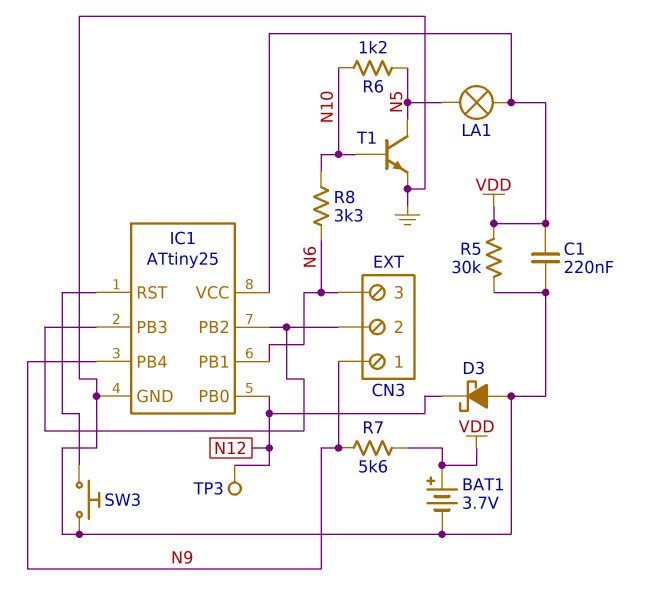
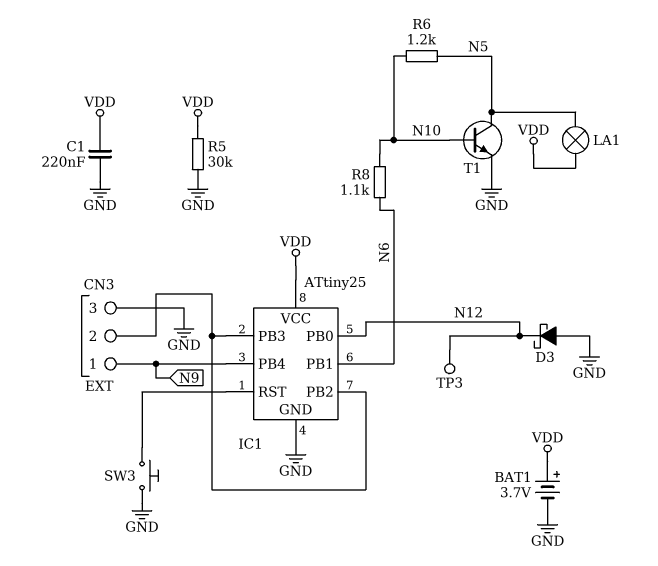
CN3 pin 3: N6 -> GND
R7: 5.6k (N9, VDD) -> none
R8: 3.3k (N6, N10) -> 1.1k (N6, N10)

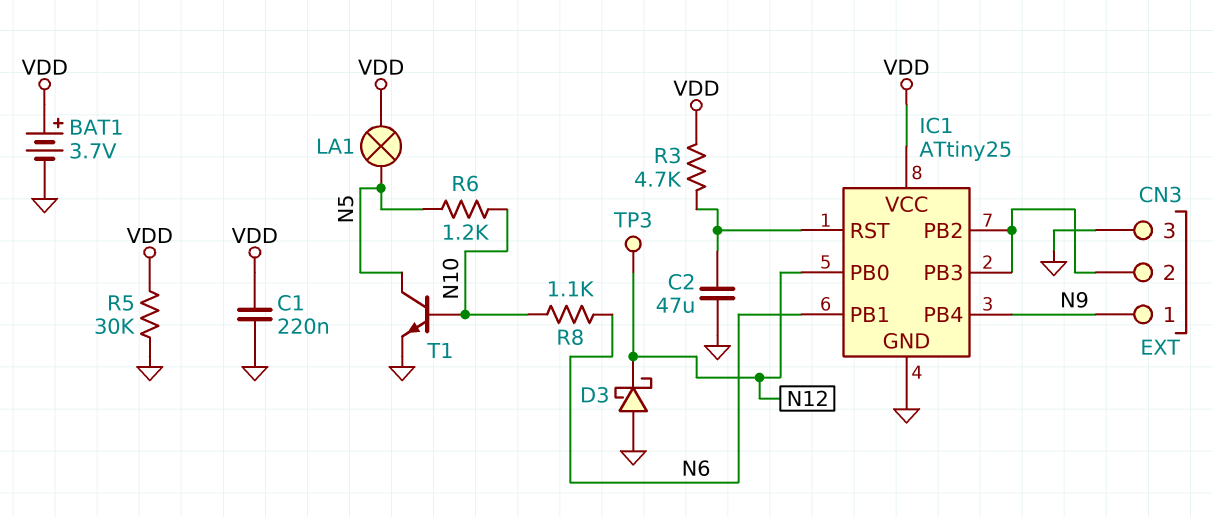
C2: none -> 47uF (GND, IC1/RST)
R3: none -> 4.7k (IC1/RST, VDD)
SW3: button (GND, IC1/RST) -> none

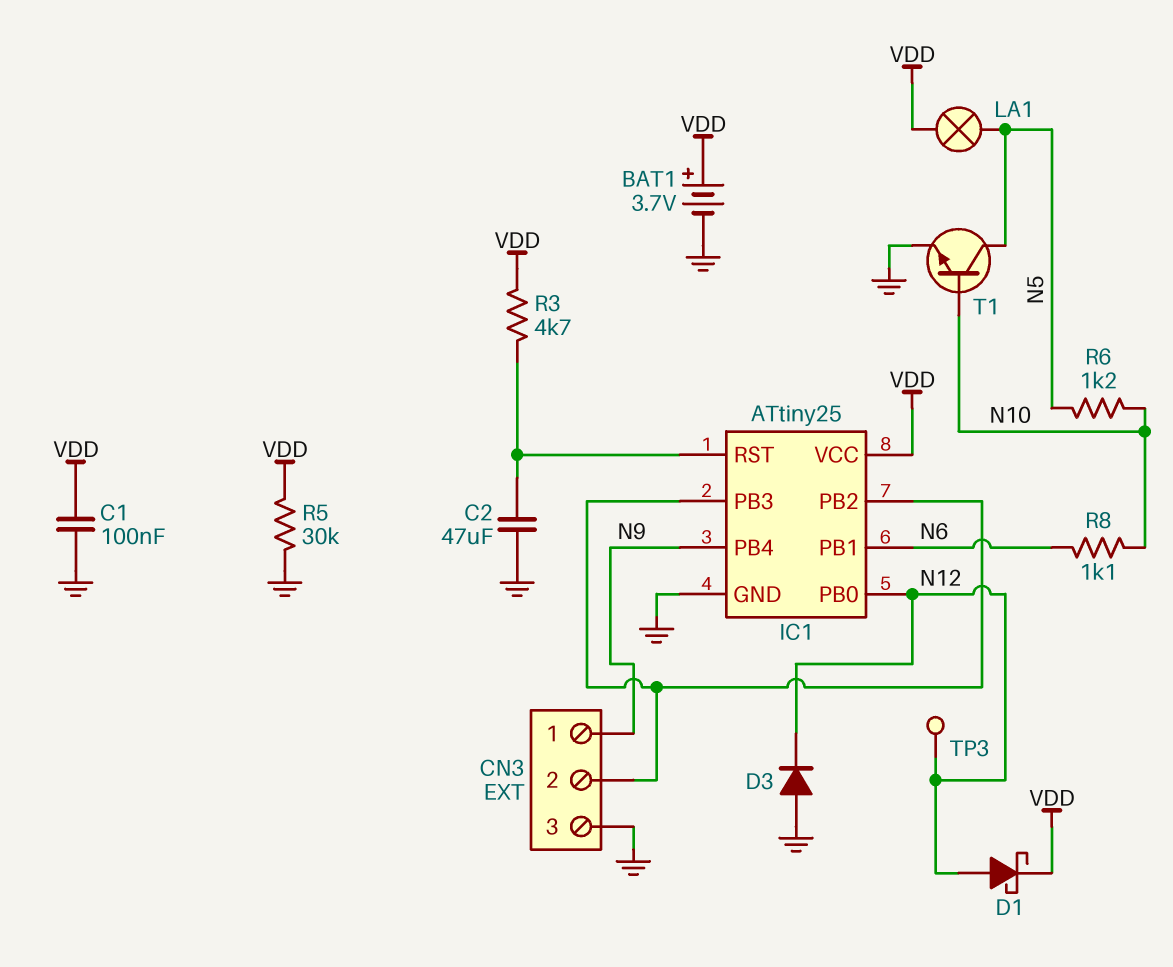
C1: 220nF (GND, VDD) -> 100nF (GND, VDD)
D1: none -> schottky (A N12, K VDD)
D3: schottky (A GND, K N12) -> diode (A GND, K N12)

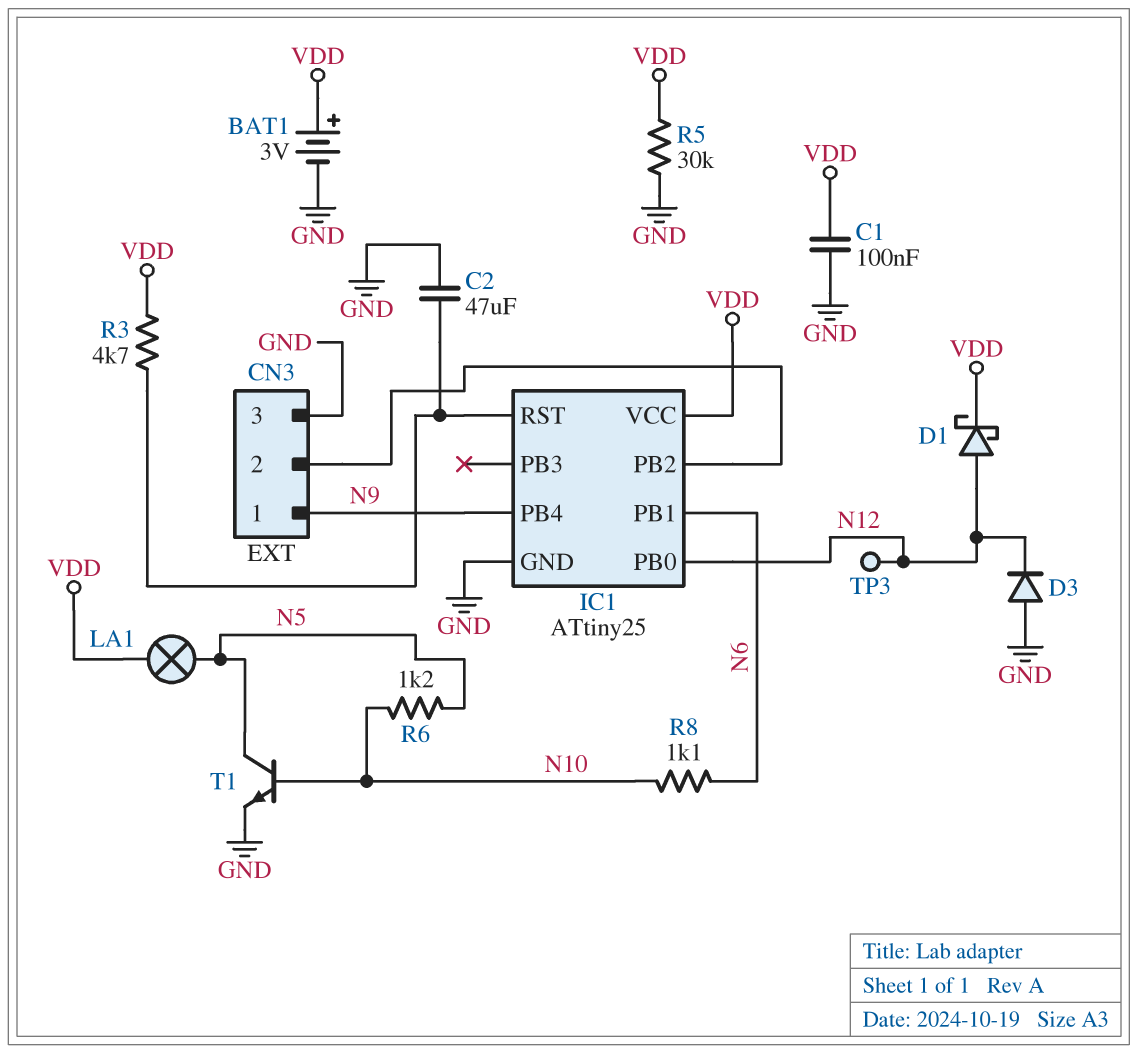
BAT1: 3.7V (plus VDD, minus GND) -> 3V (plus VDD, minus GND)
IC1 pin PB3: CN3/2 -> none

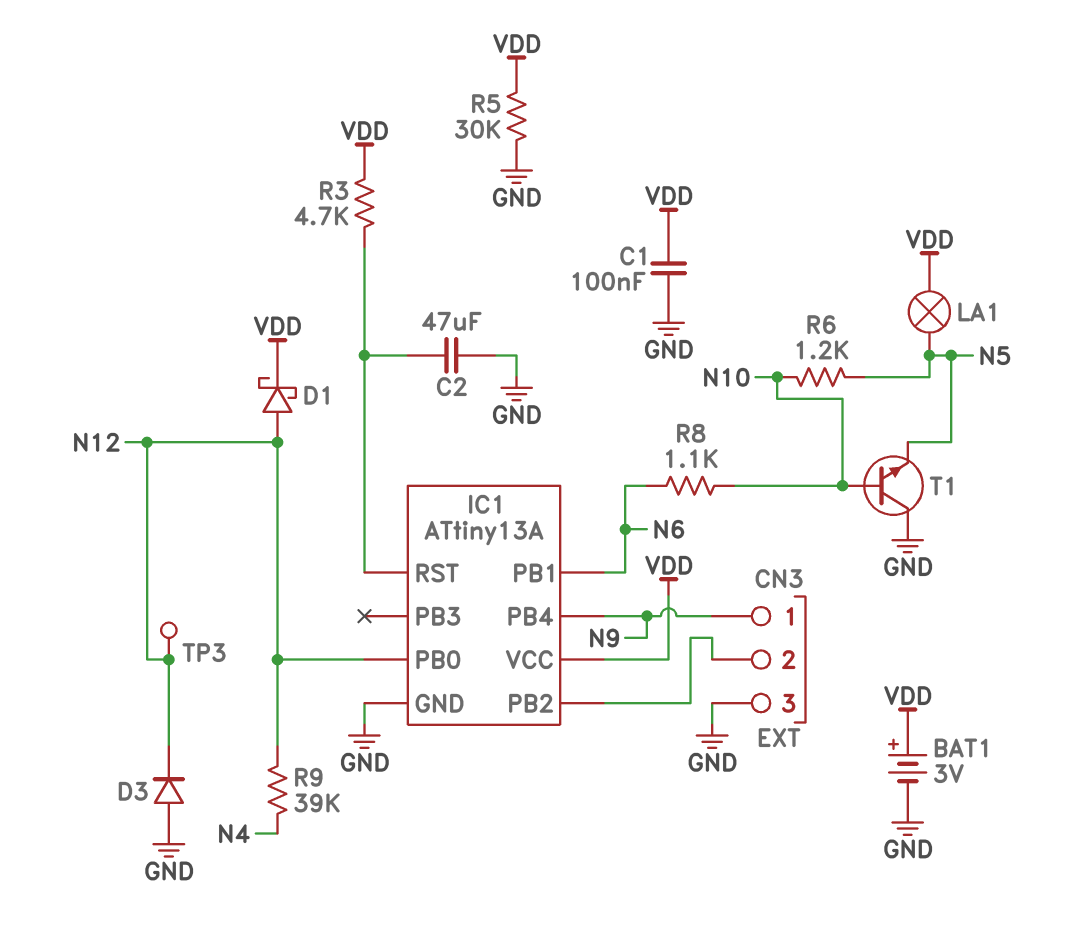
IC1: ATtiny25 -> ATtiny13A
R9: none -> 39k (N4, N12)
T1: NPN (B N10, C N5, E GND) -> NPN (B N10, C GND, E N5)

